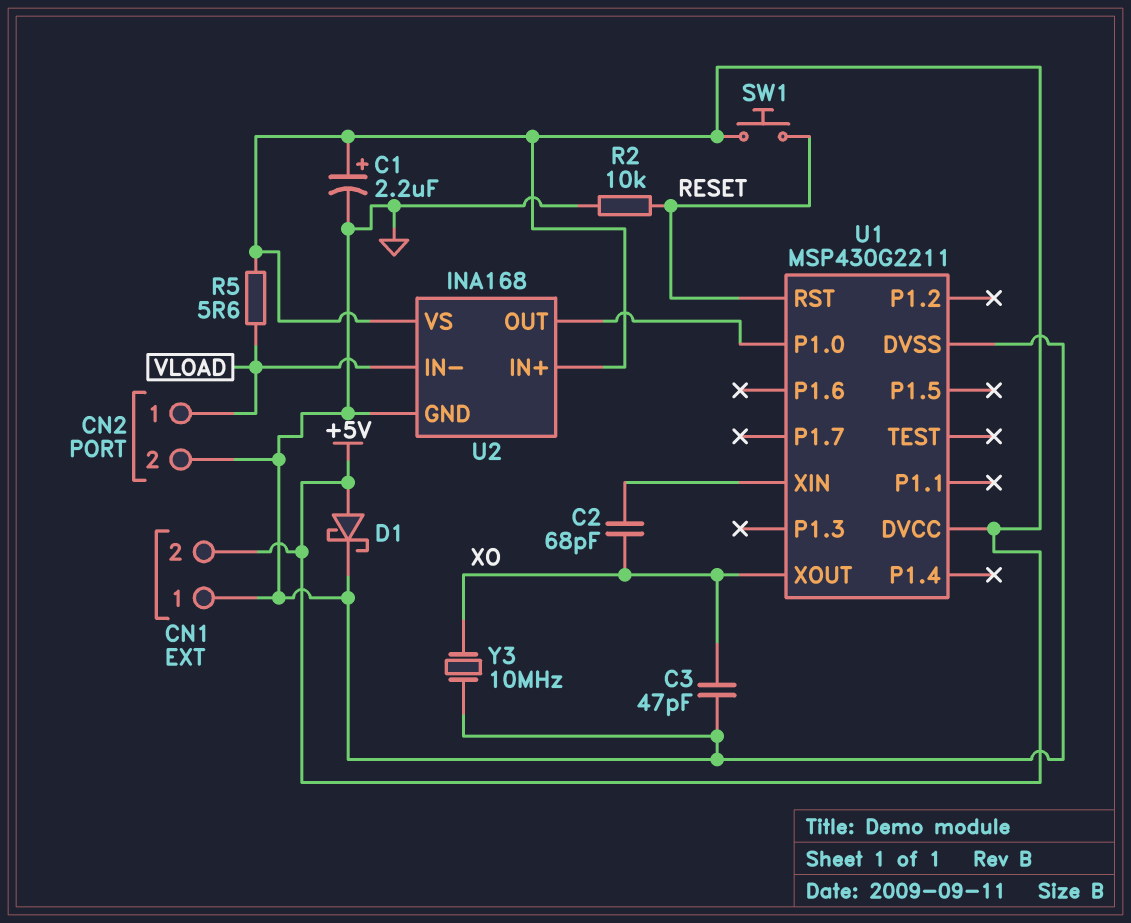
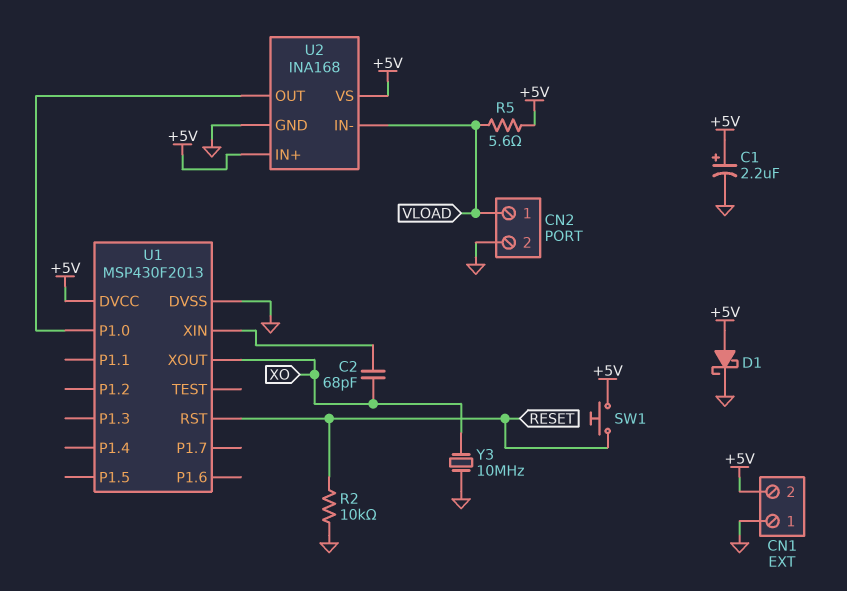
C3: 47pF (GND, XO) -> none
U1: MSP430G2211 -> MSP430F2013

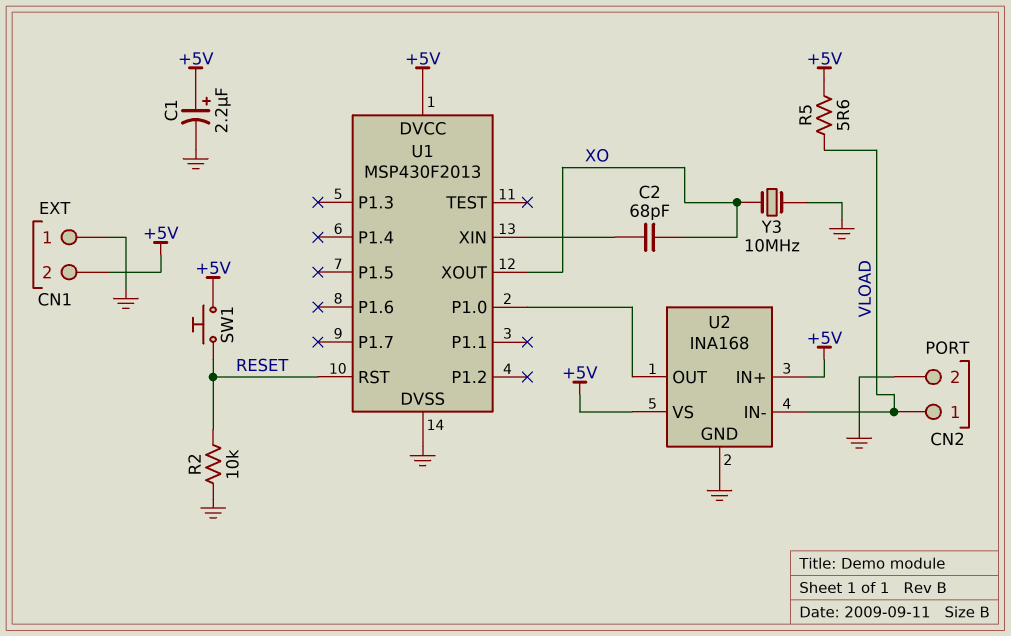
D1: schottky (A +5V, K GND) -> none

